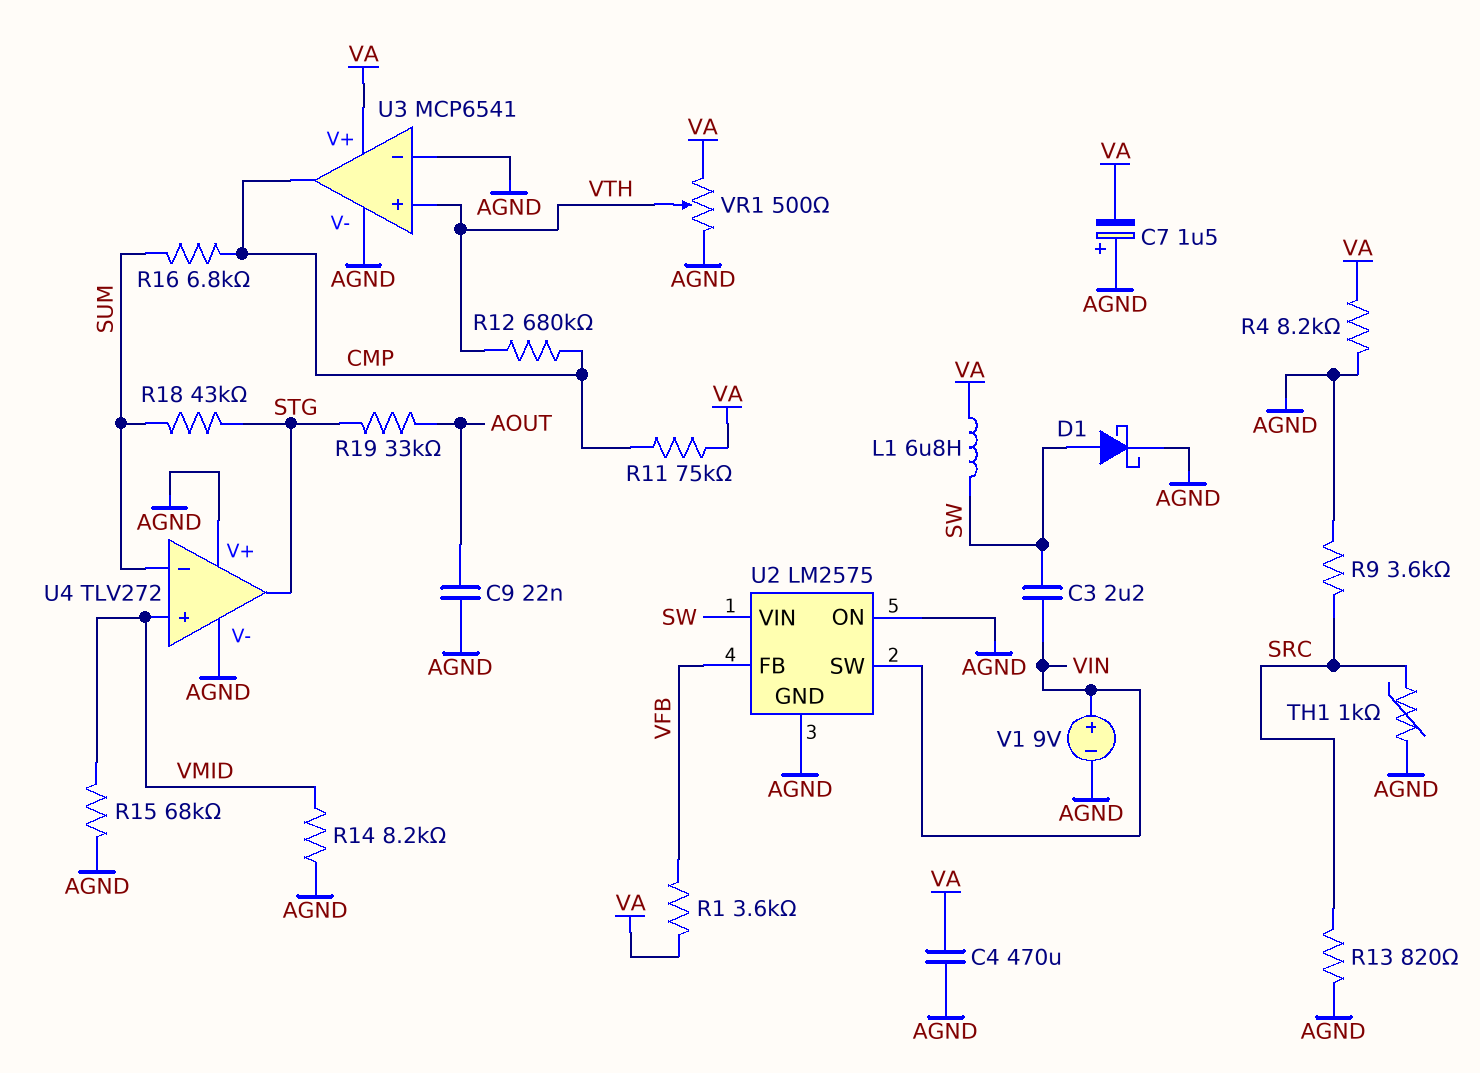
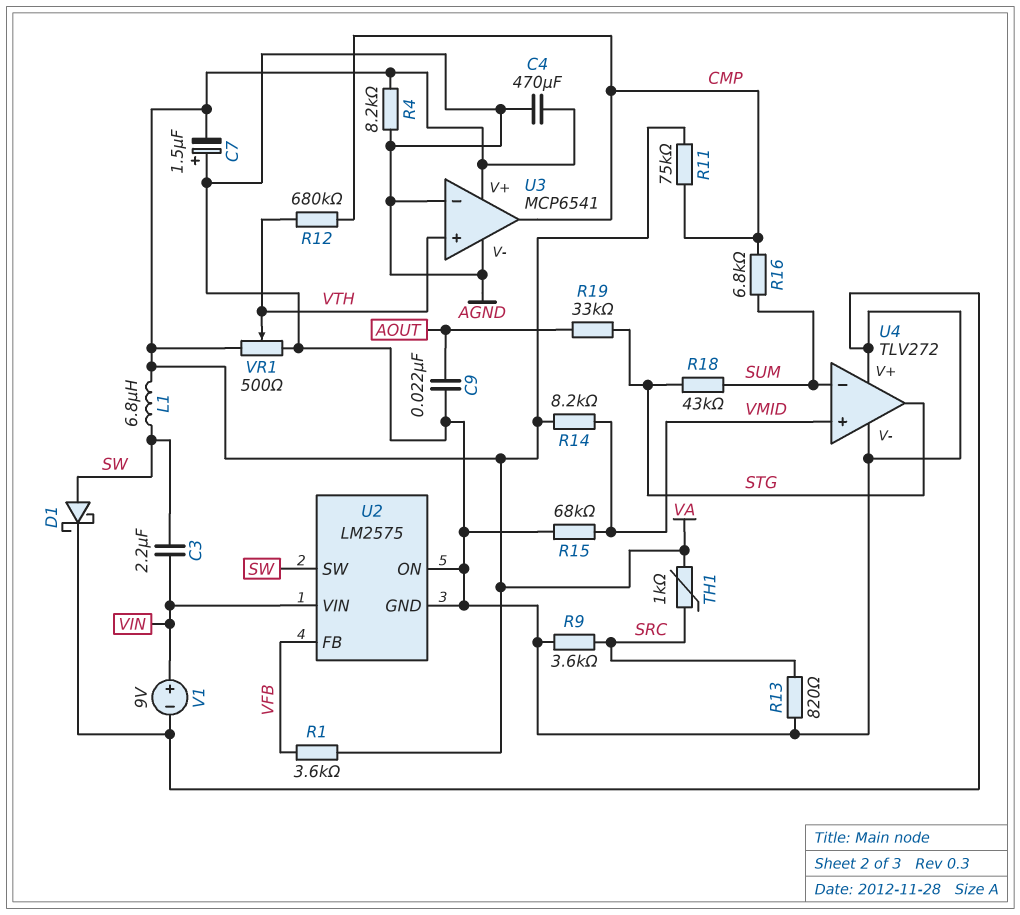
R14: 8.2k (AGND, VMID) -> 8.2k (VA, VMID)
TH1: 1k (AGND, SRC) -> 1k (SRC, VA)
U2 pin SW: VIN -> SW
U2 pin VIN: SW -> VIN

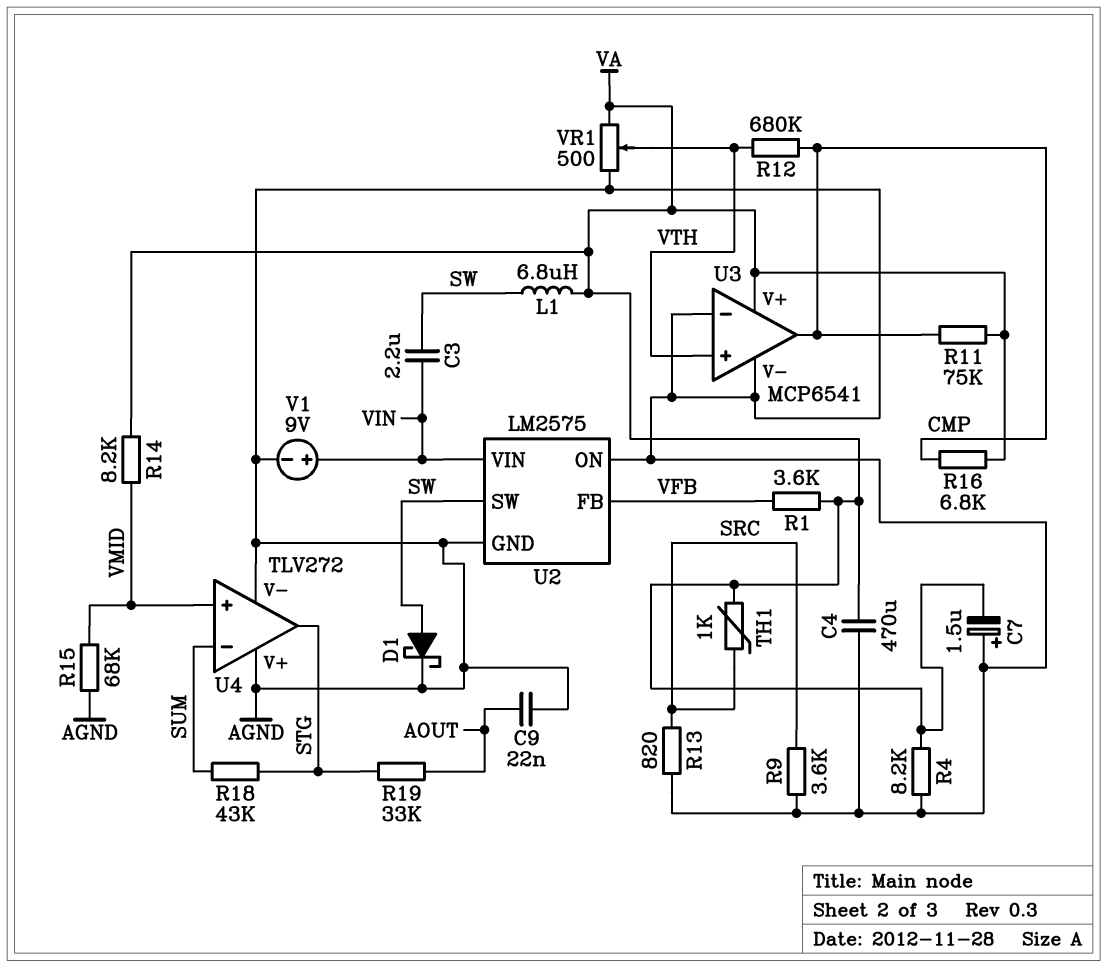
R16: 6.8k (CMP, SUM) -> 6.8k (CMP, VA)

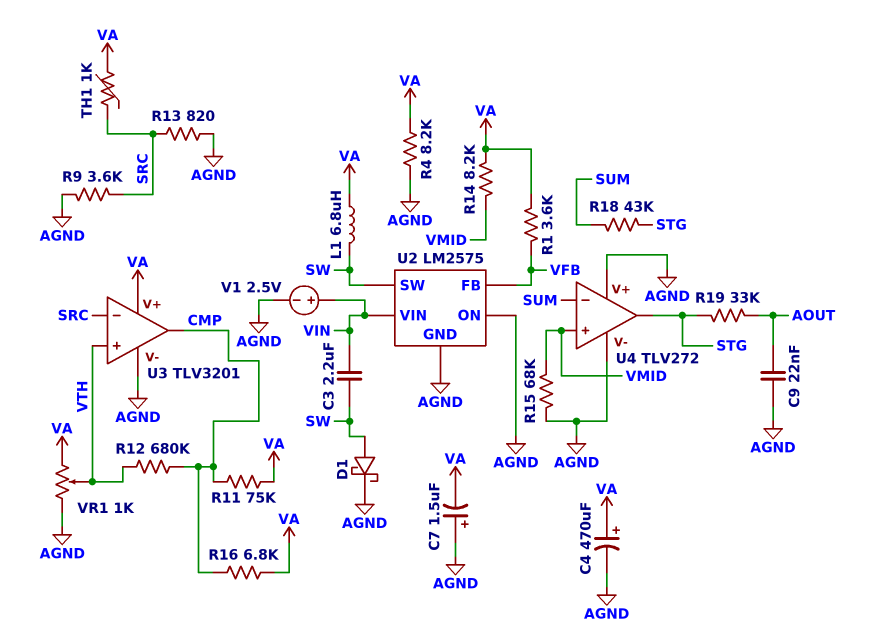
C4: 470uF (AGND, VA) -> 470uF (plus VA, minus AGND)
U3: MCP6541 -> TLV3201
U3 pin in-: AGND -> SRC
V1: 9V (plus VIN, minus AGND) -> 2.5V (plus VIN, minus AGND)
VR1: 500 (AGND, VA, wiper VTH) -> 1k (AGND, VA, wiper VTH)

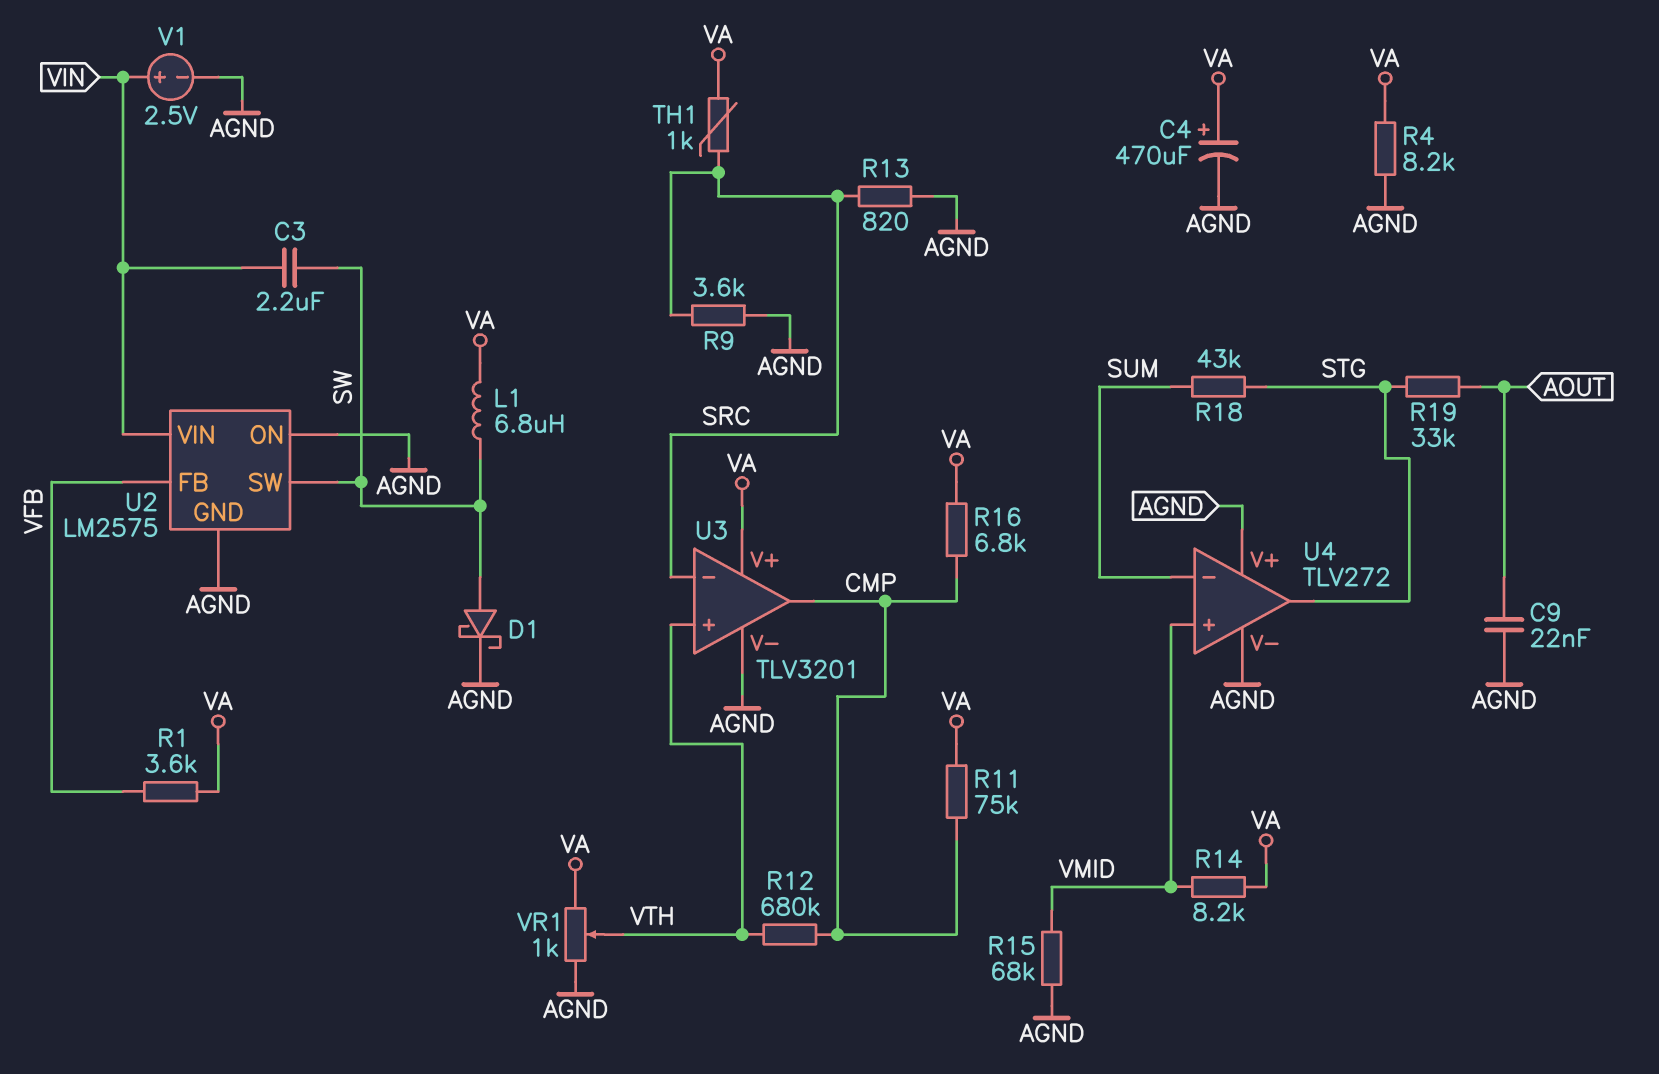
C7: 1.5uF (plus AGND, minus VA) -> none

